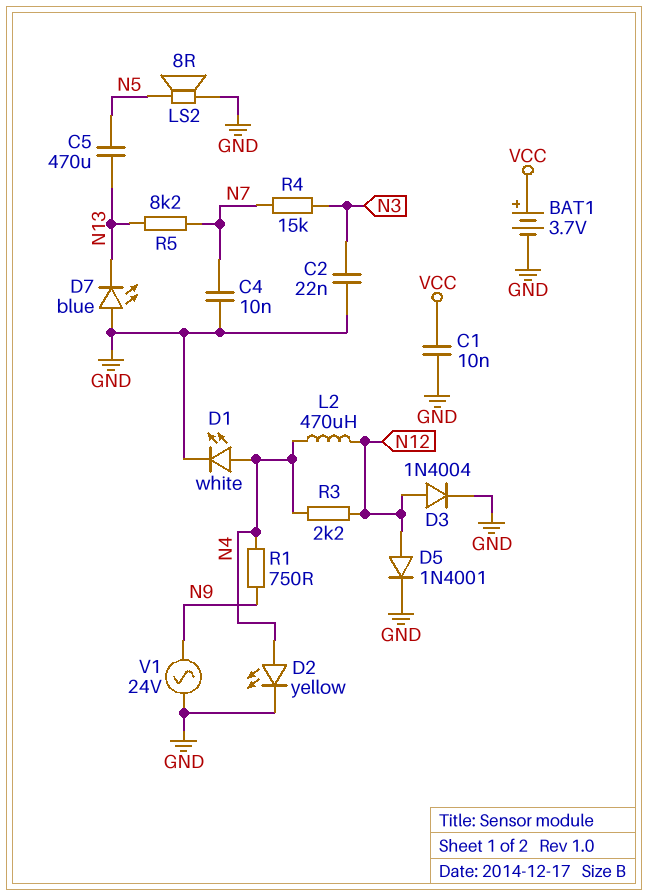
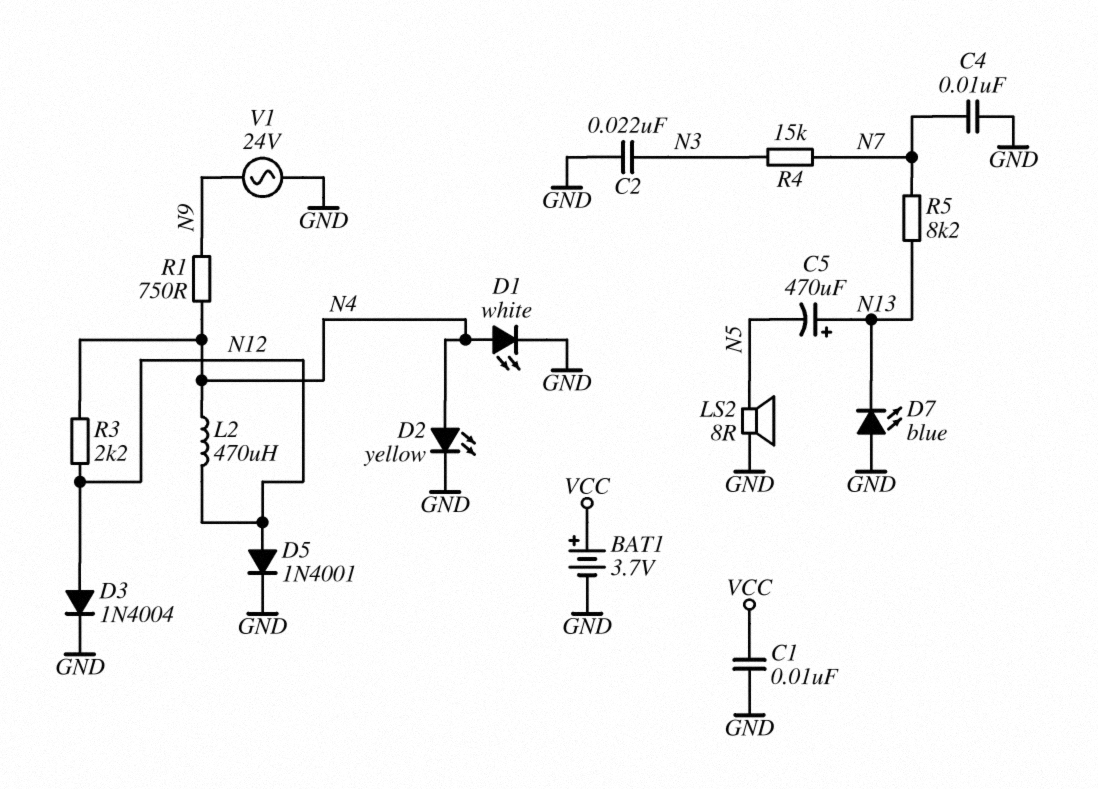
C5: 470uF (N5, N13) -> 470uF (plus N13, minus N5)

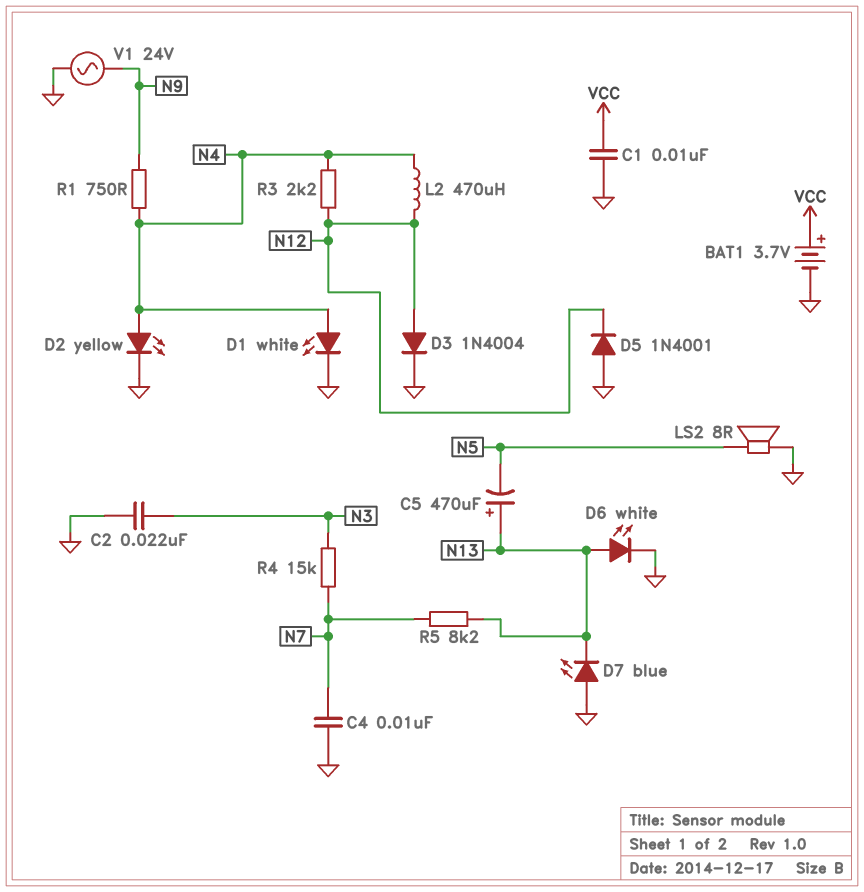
D5: diode 1N4001 (A N12, K GND) -> diode 1N4001 (A GND, K N12)
D6: none -> LED white (A N13, K GND)

